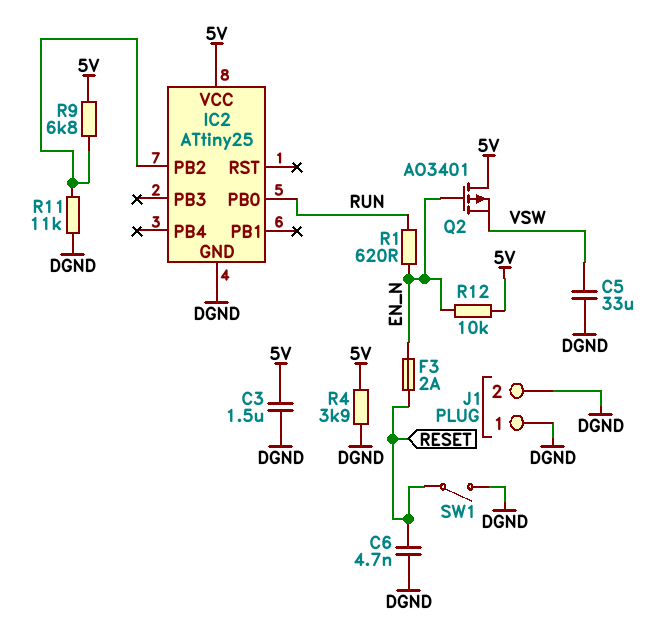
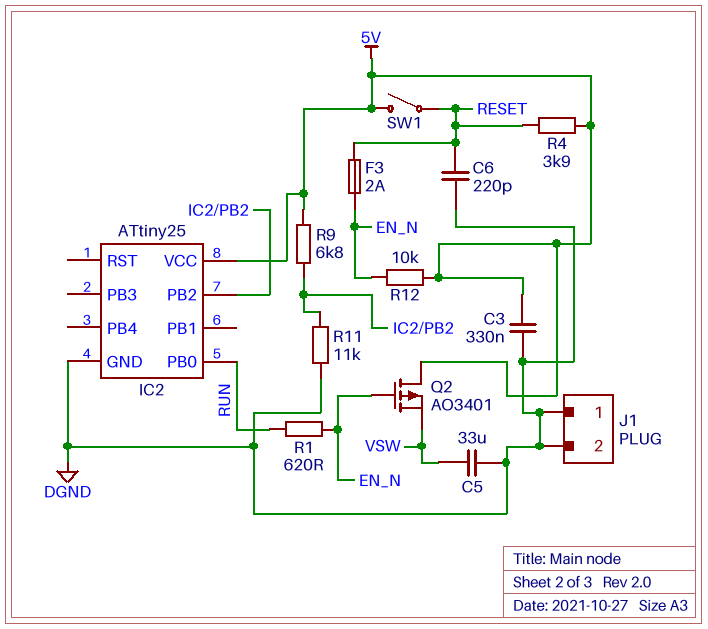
C3: 1.5uF (5V, DGND) -> 330nF (5V, DGND)
C6: 4.7nF (DGND, RESET) -> 220pF (DGND, RESET)
R4: 3.9k (5V, DGND) -> 3.9k (5V, RESET)
SW1: switch (DGND, RESET) -> switch (5V, RESET)

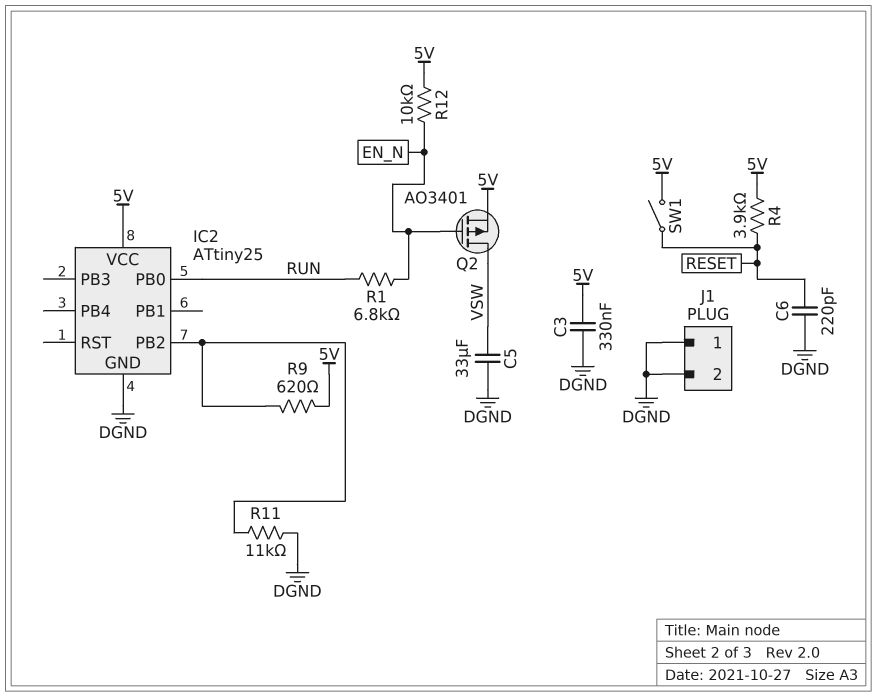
F3: 2A (EN_N, RESET) -> none
Q2: PMOS AO3401 (G EN_N, D 5V, S VSW) -> PMOS AO3401 (G EN_N, D VSW, S 5V)
R1: 620 (EN_N, RUN) -> 6.8k (EN_N, RUN)
R9: 6.8k (5V, IC2/PB2) -> 620 (5V, IC2/PB2)

